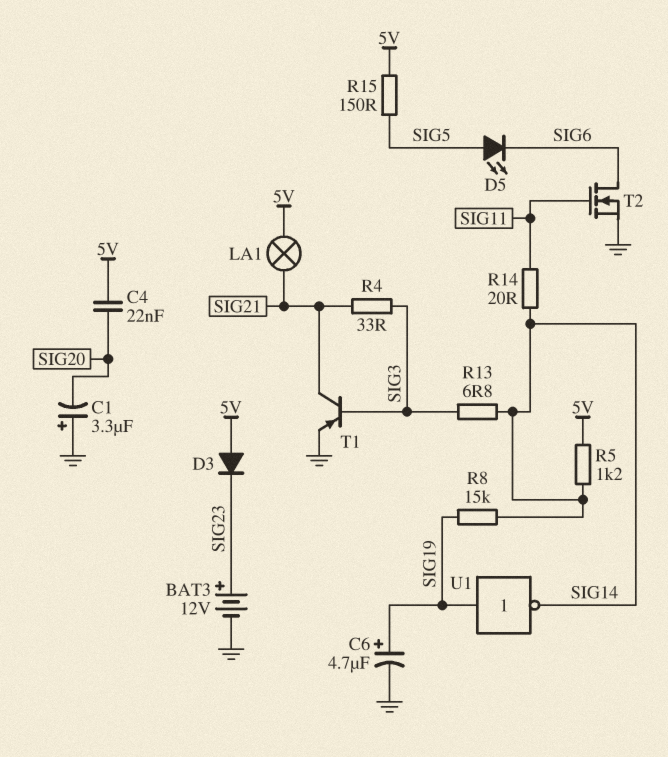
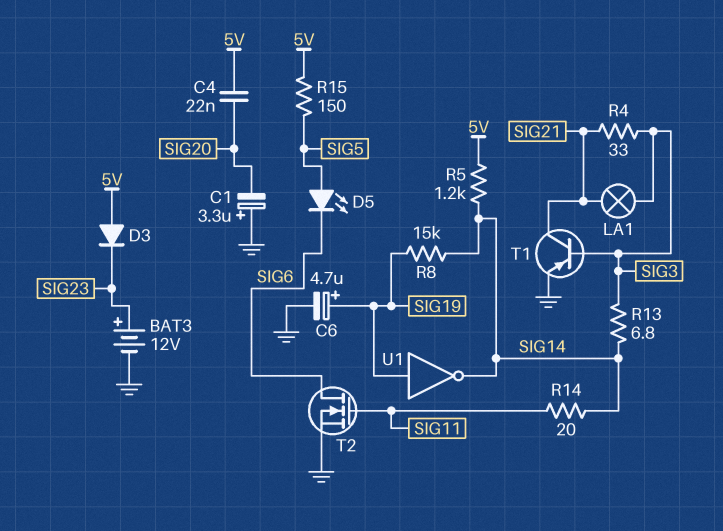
LA1: lamp (5V, SIG21) -> lamp (SIG3, SIG21)

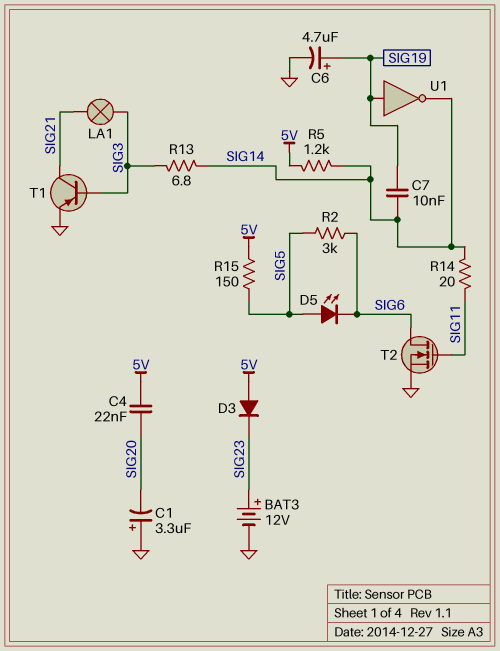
C7: none -> 10nF (SIG14, SIG19)
R2: none -> 3k (SIG5, SIG6)
R4: 33 (SIG3, SIG21) -> none
R8: 15k (SIG14, SIG19) -> none

